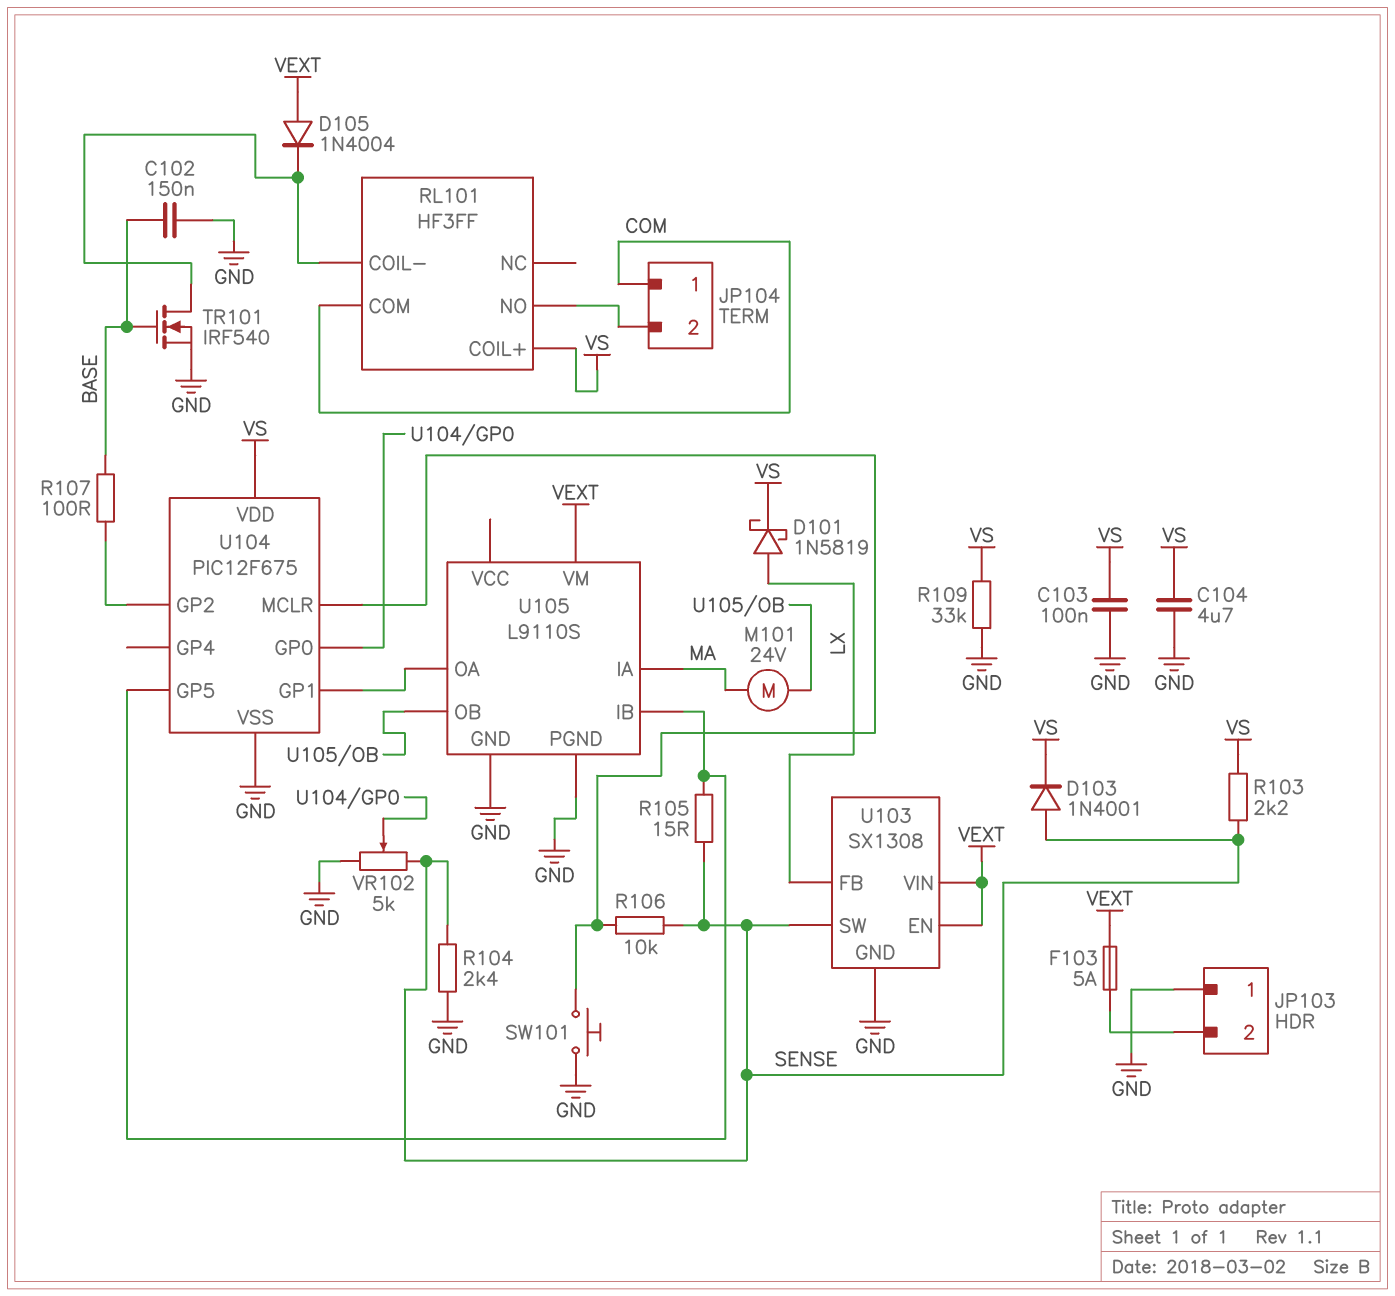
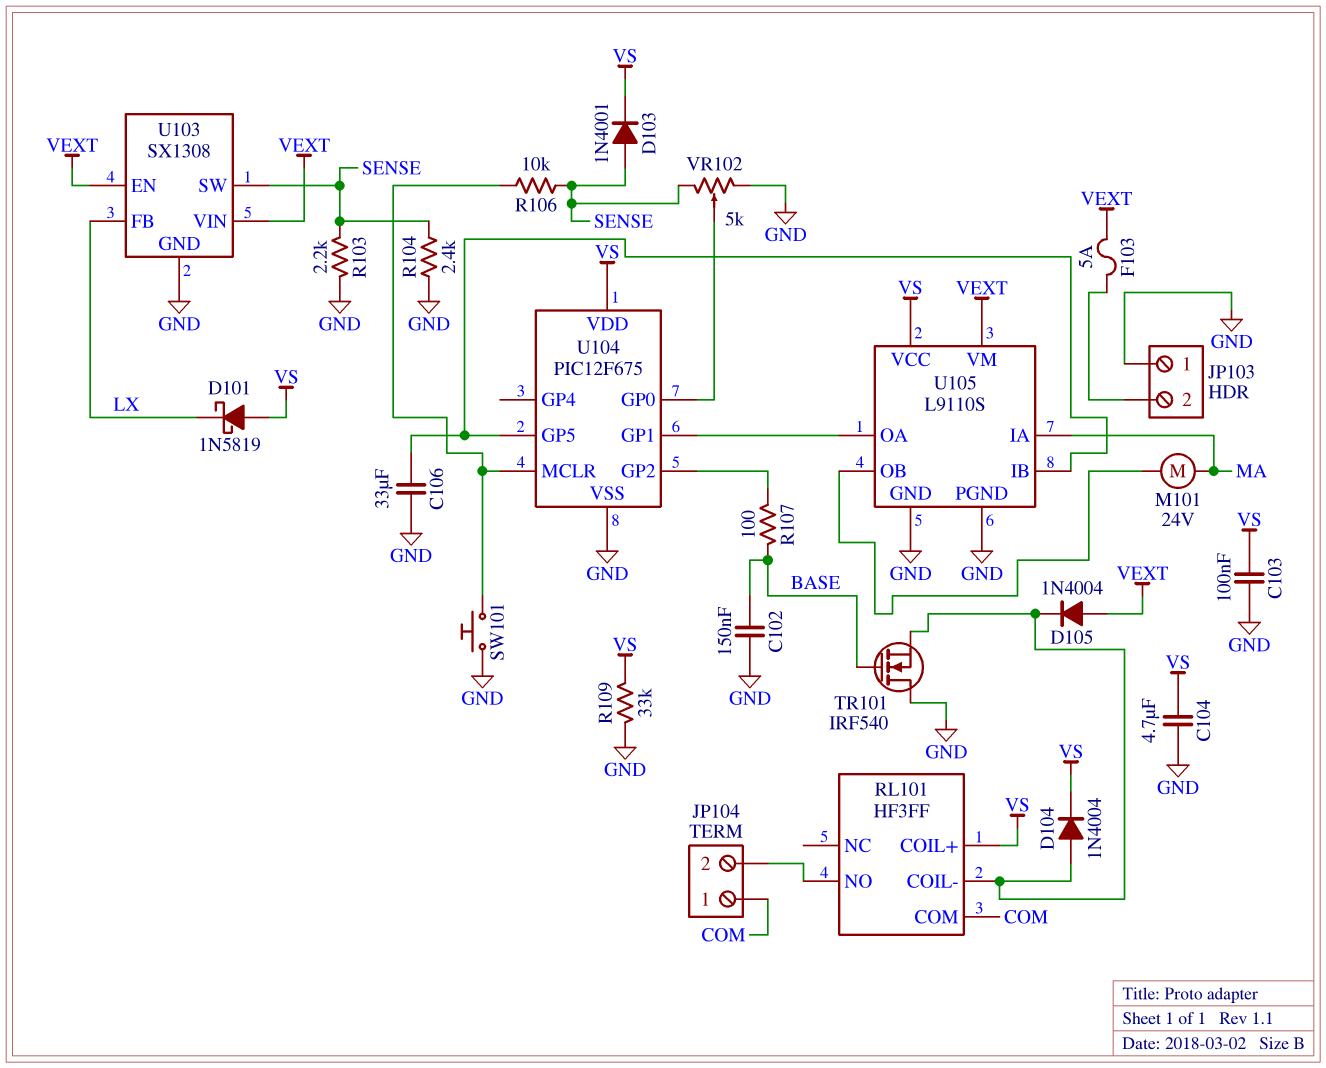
C106: none -> 33uF (GND, U104/GP5)
D101: schottky 1N5819 (A LX, K VS) -> schottky 1N5819 (A VS, K LX)
D104: none -> diode 1N4004 (A RL101/COIL-, K VS)
R103: 2.2k (SENSE, VS) -> 2.2k (GND, SENSE)
R105: 15 (SENSE, U104/GP5) -> none
TR101: NMOS IRF540 (G BASE, D RL101/COIL-, S GND) -> NMOS IRF540 (G BASE, D GND, S RL101/COIL-)
U105 pin VCC: none -> VS

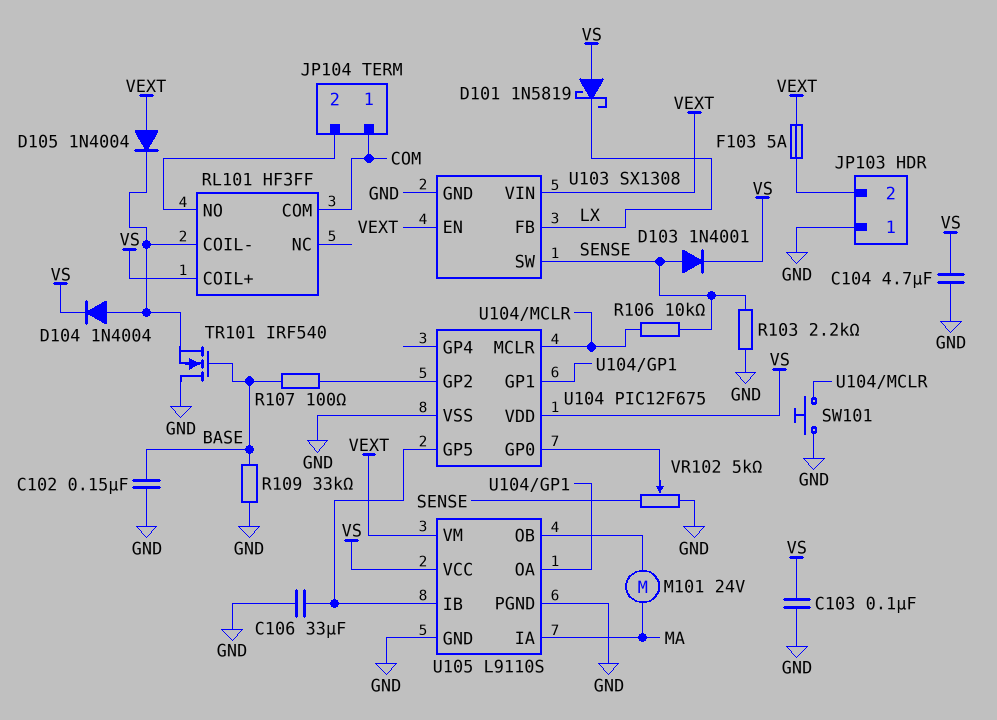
R104: 2.4k (GND, SENSE) -> none
R109: 33k (GND, VS) -> 33k (BASE, GND)

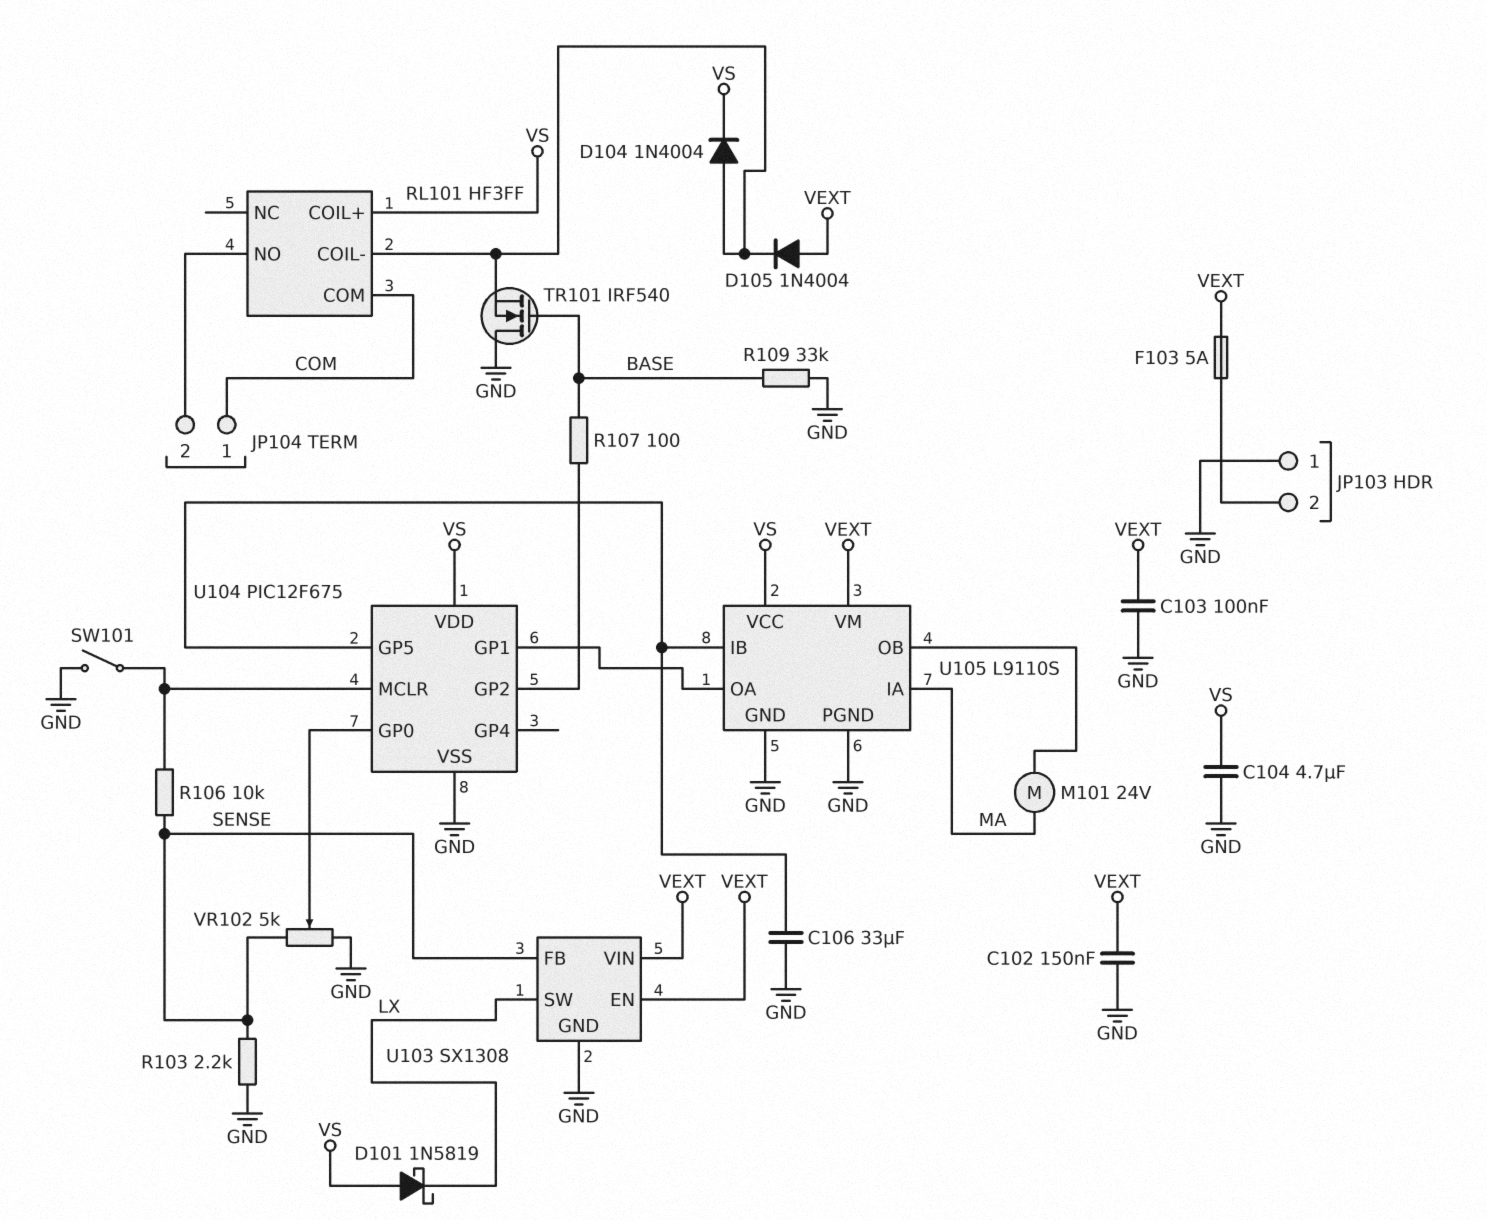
C102: 150nF (BASE, GND) -> 150nF (GND, VEXT)
C103: 100nF (GND, VS) -> 100nF (GND, VEXT)
D103: diode 1N4001 (A SENSE, K VS) -> none
SW101: button (GND, U104/MCLR) -> switch (GND, U104/MCLR)
U103 pin FB: LX -> SENSE
U103 pin SW: SENSE -> LX

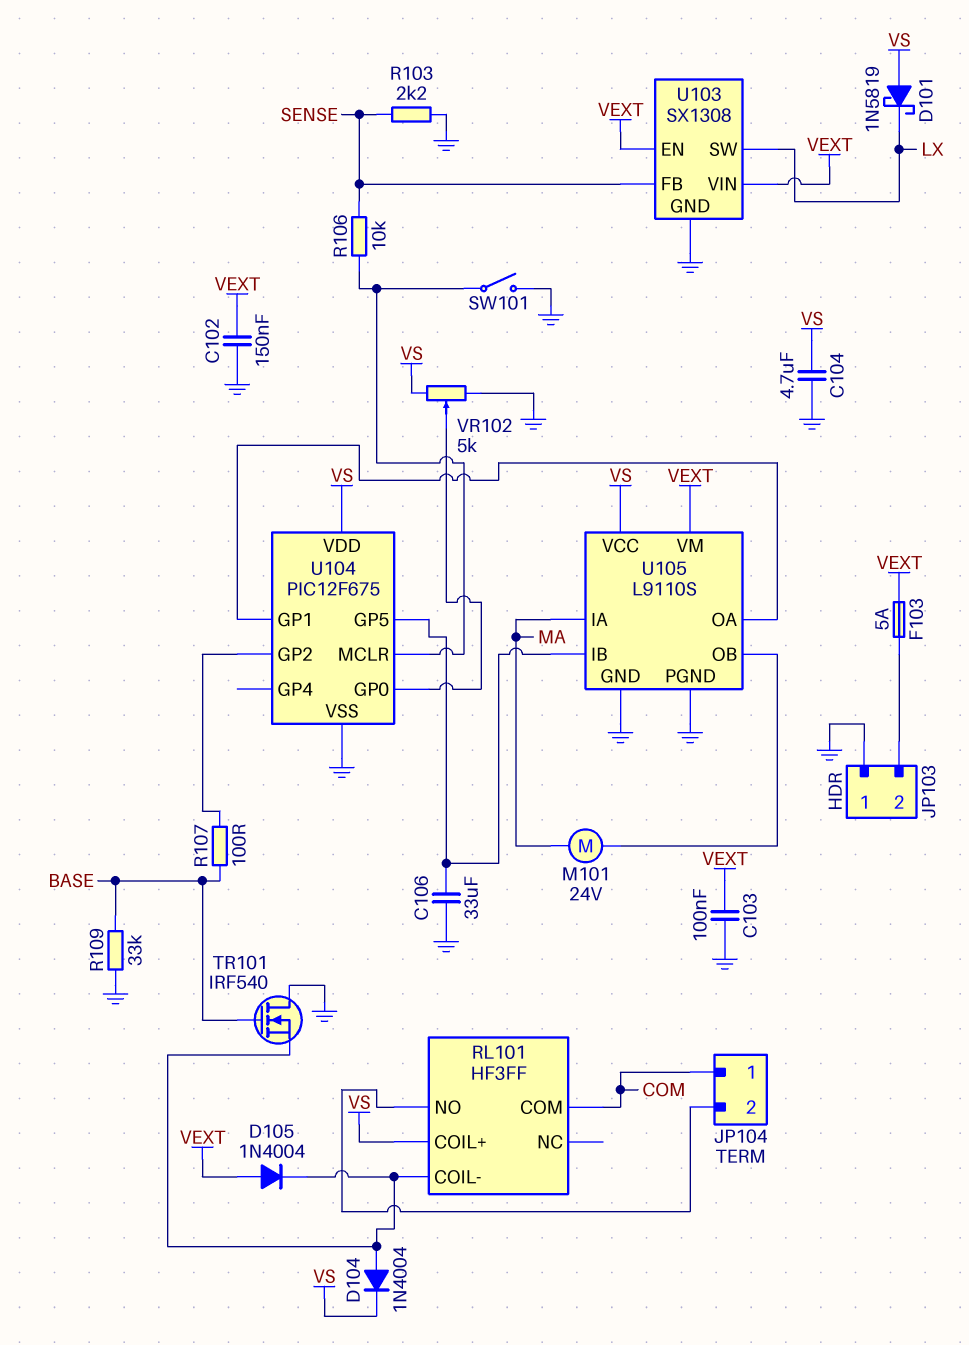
VR102: 5k (GND, SENSE, wiper U104/GP0) -> 5k (GND, VS, wiper U104/GP0)

